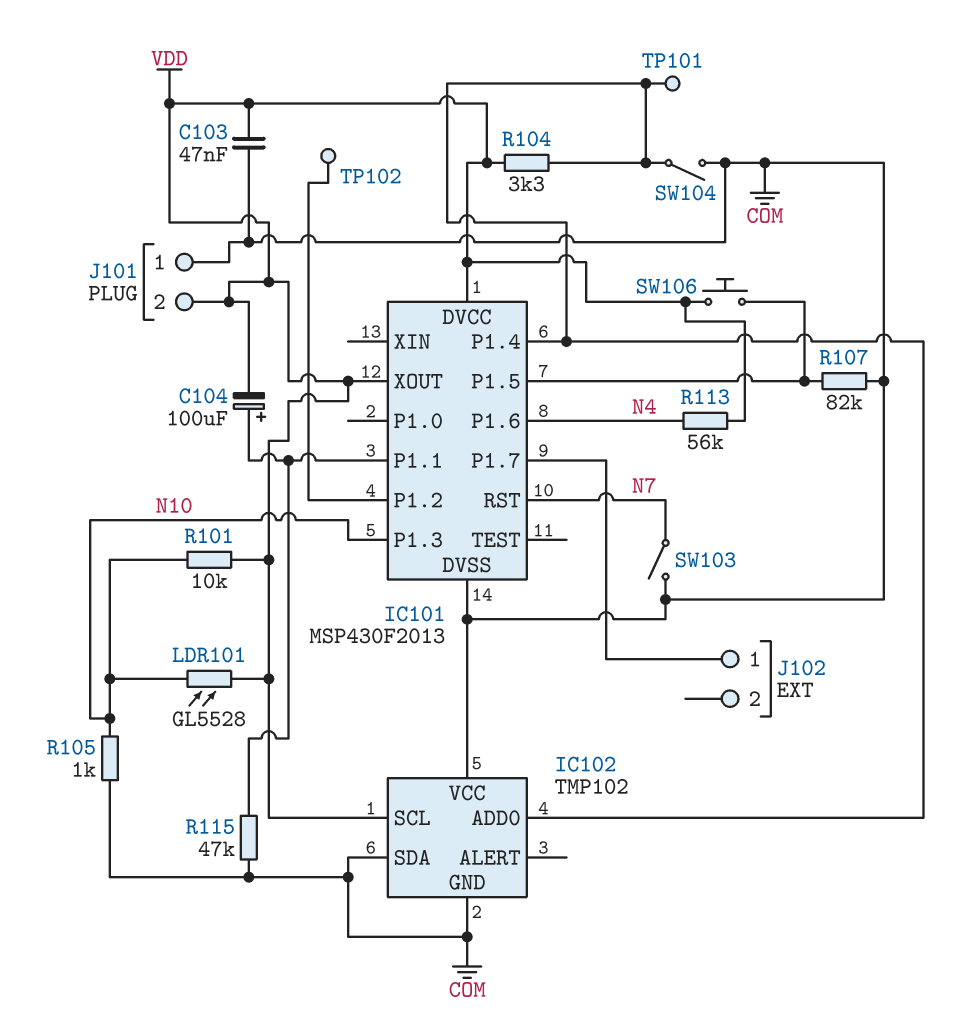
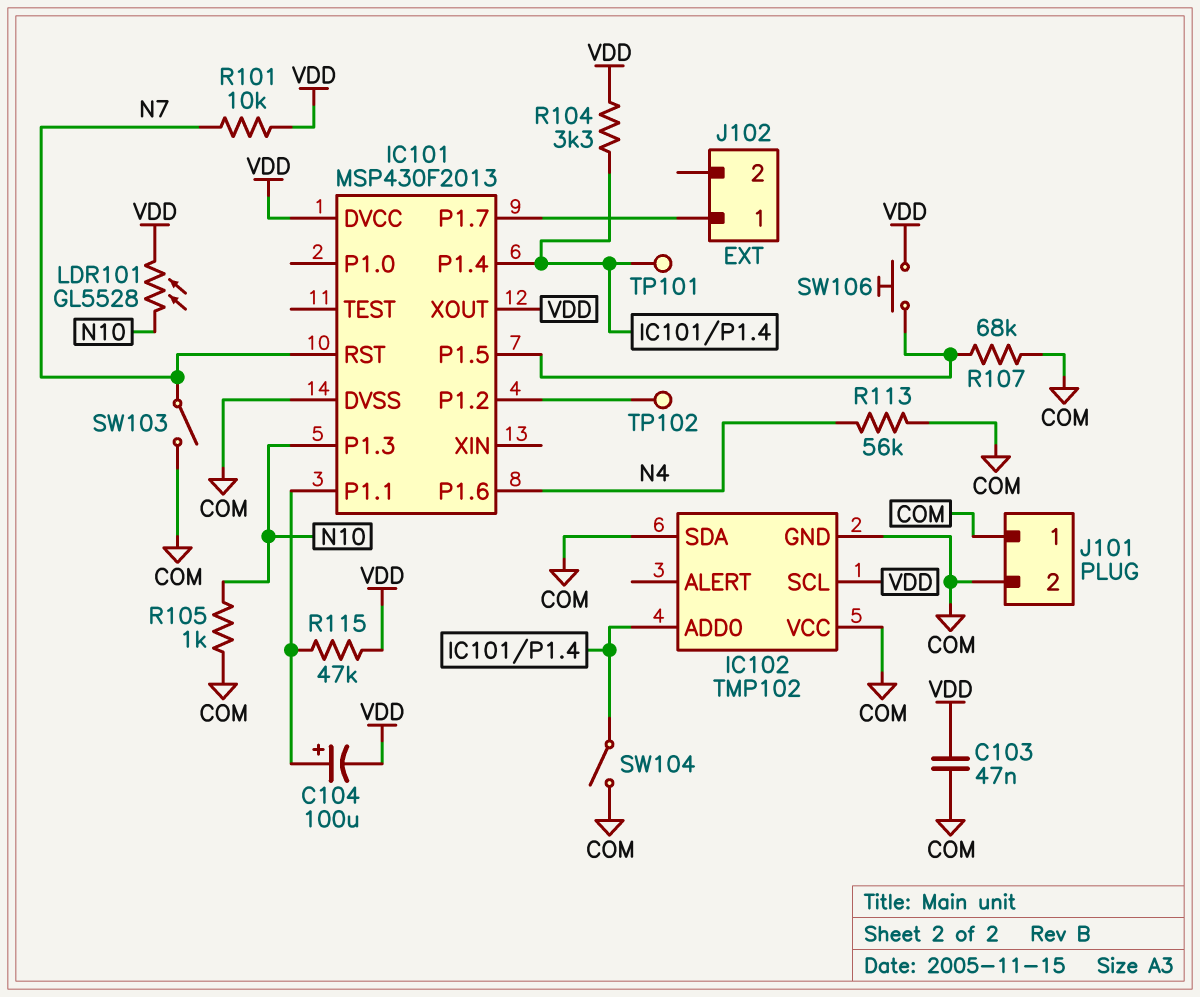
J101 pin 2: VDD -> COM
R101: 10k (N10, VDD) -> 10k (N7, VDD)
R107: 82k (COM, IC101/P1.5) -> 68k (COM, IC101/P1.5)
R113: 56k (N4, VDD) -> 56k (COM, N4)
R115: 47k (COM, IC101/P1.1) -> 47k (IC101/P1.1, VDD)

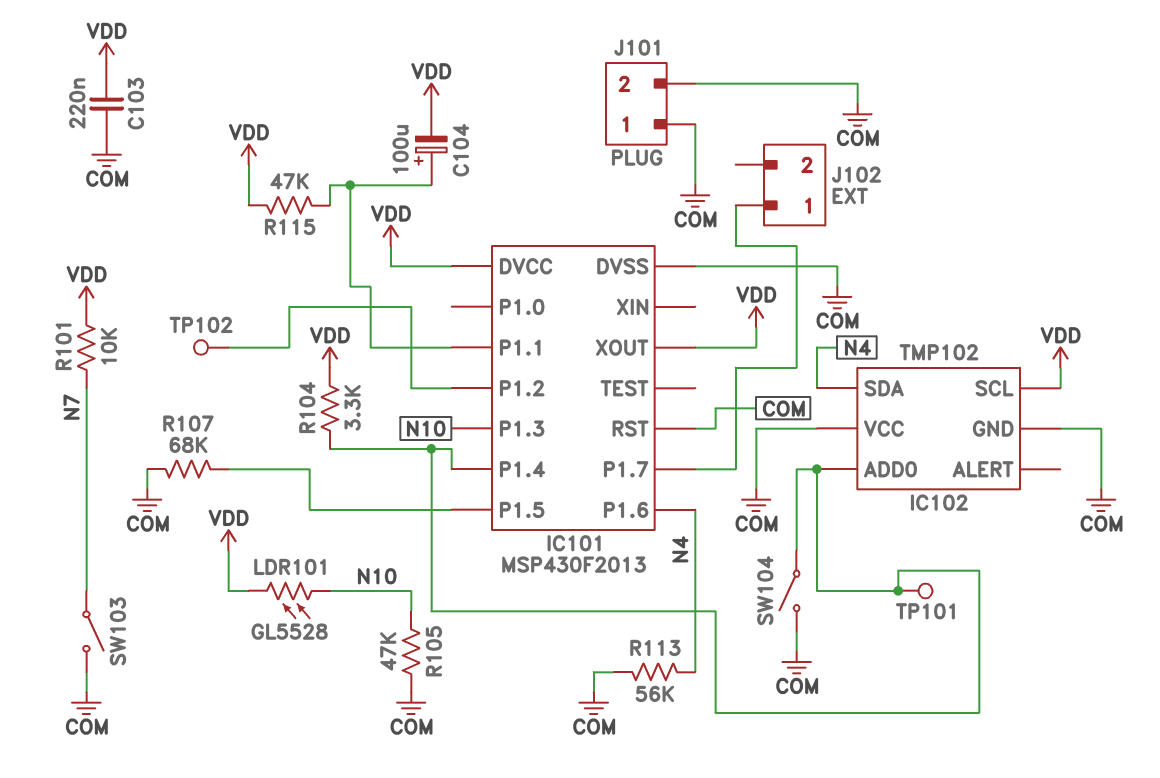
C103: 47nF (COM, VDD) -> 220nF (COM, VDD)
IC101 pin RST: N7 -> COM
IC102 pin SDA: COM -> N4
R105: 1k (COM, N10) -> 47k (COM, N10)
SW106: button (IC101/P1.5, VDD) -> none

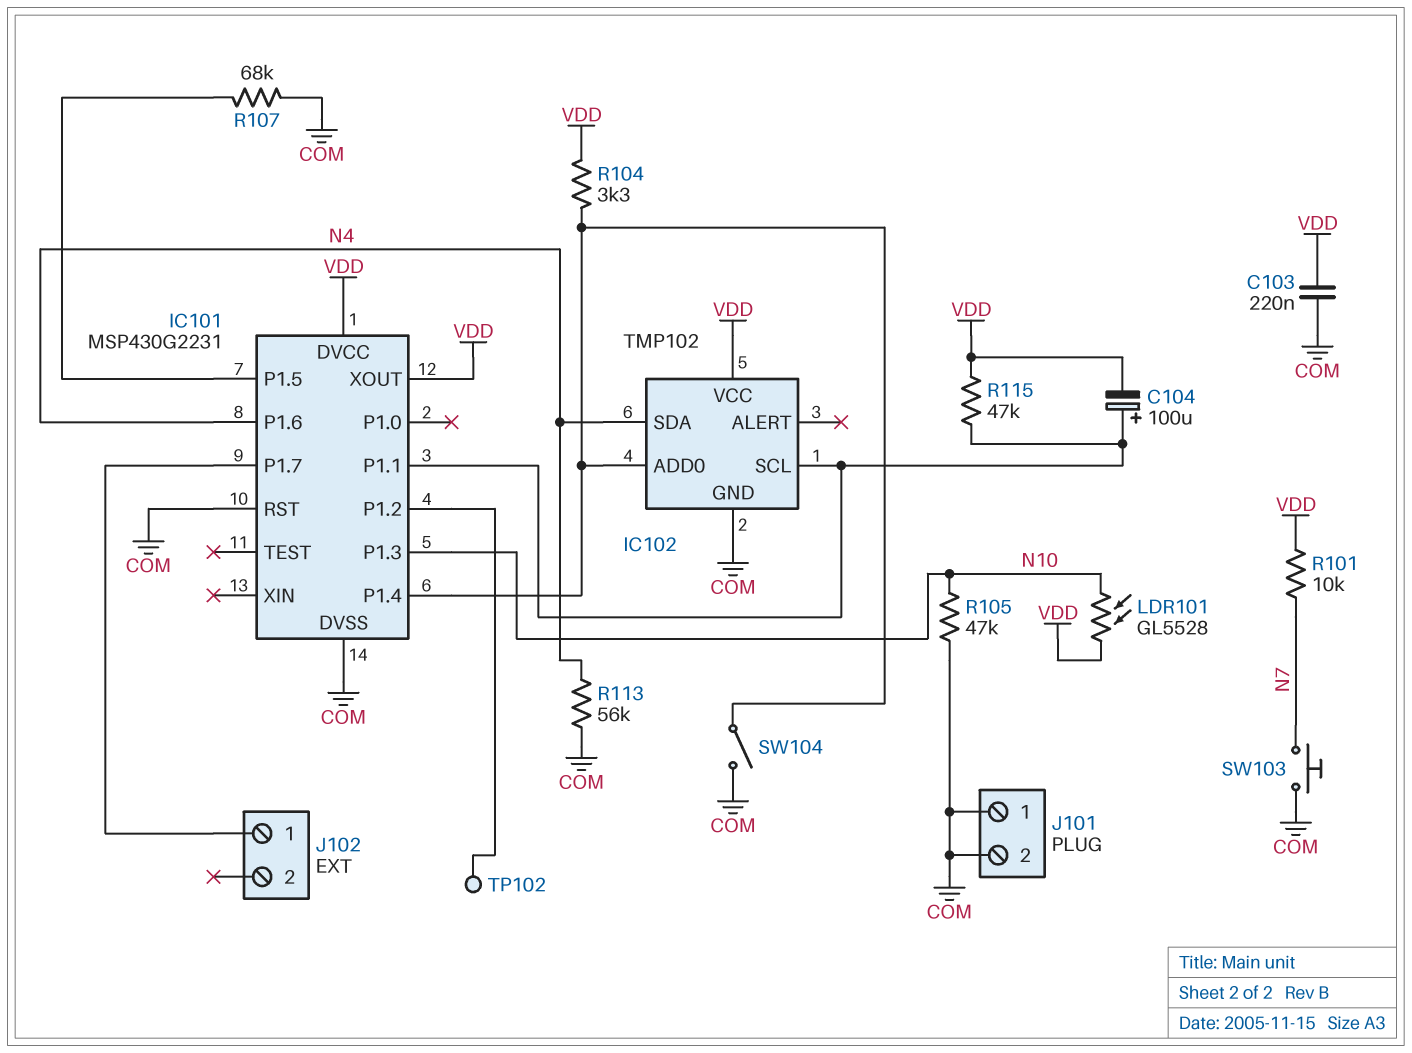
IC101: MSP430F2013 -> MSP430G2231
IC102 pin SCL: VDD -> IC101/P1.1
IC102 pin VCC: COM -> VDD
SW103: switch (COM, N7) -> button (COM, N7)
TP101: test point (IC101/P1.4) -> none

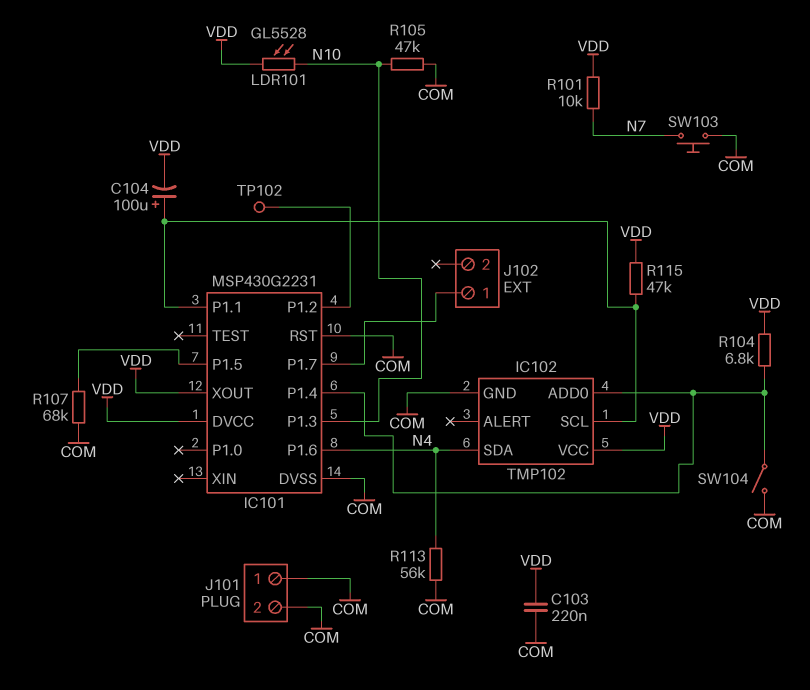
R104: 3.3k (IC101/P1.4, VDD) -> 6.8k (IC101/P1.4, VDD)

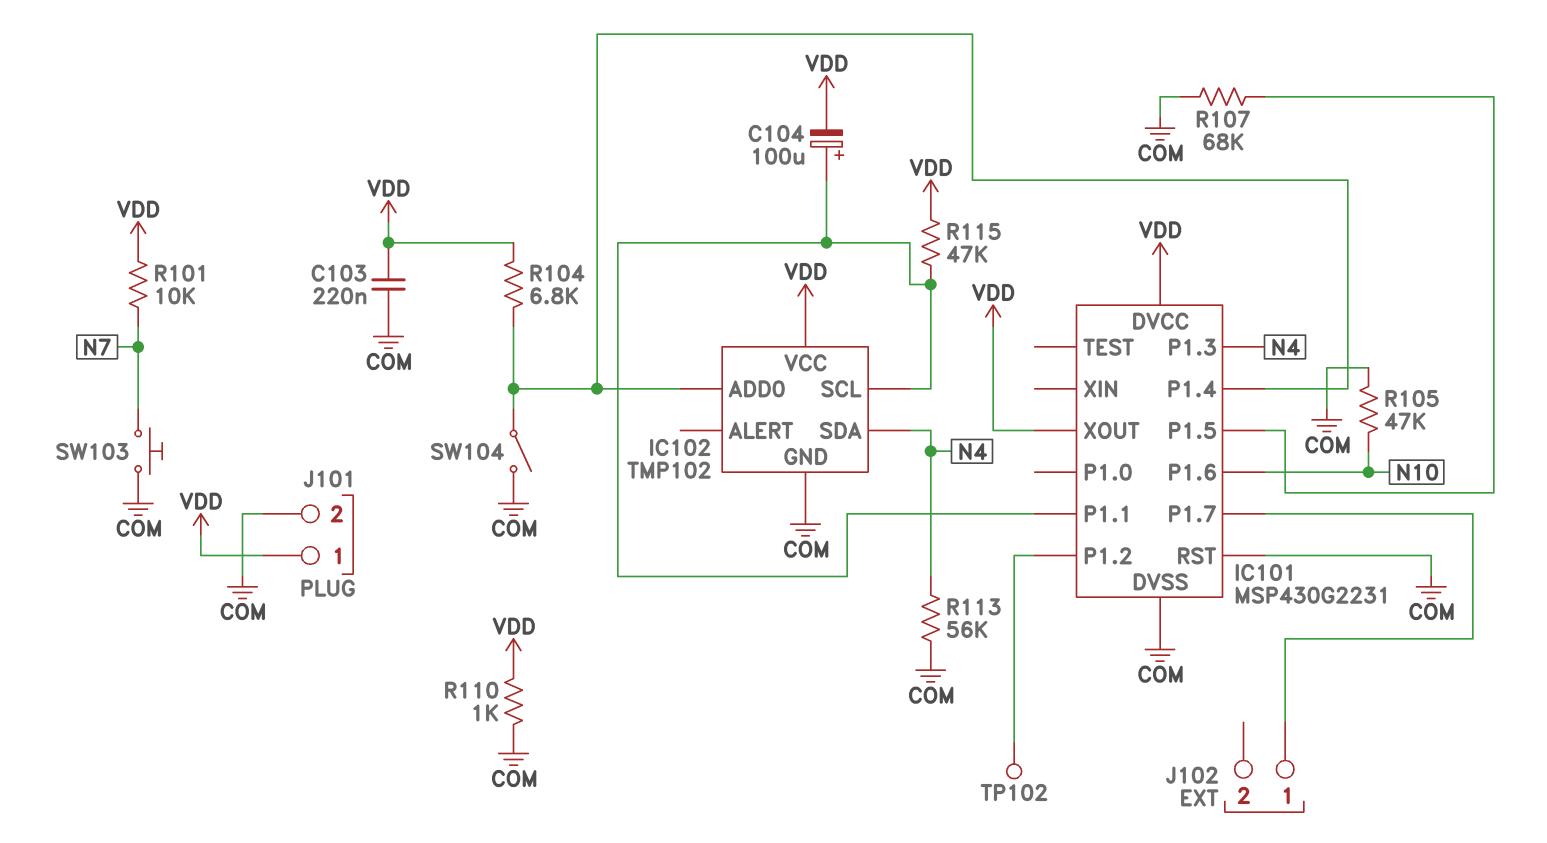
IC101 pin P1.3: N10 -> N4
IC101 pin P1.6: N4 -> N10
J101 pin 1: COM -> VDD
LDR101: GL5528 (N10, VDD) -> none
R110: none -> 1k (COM, VDD)

